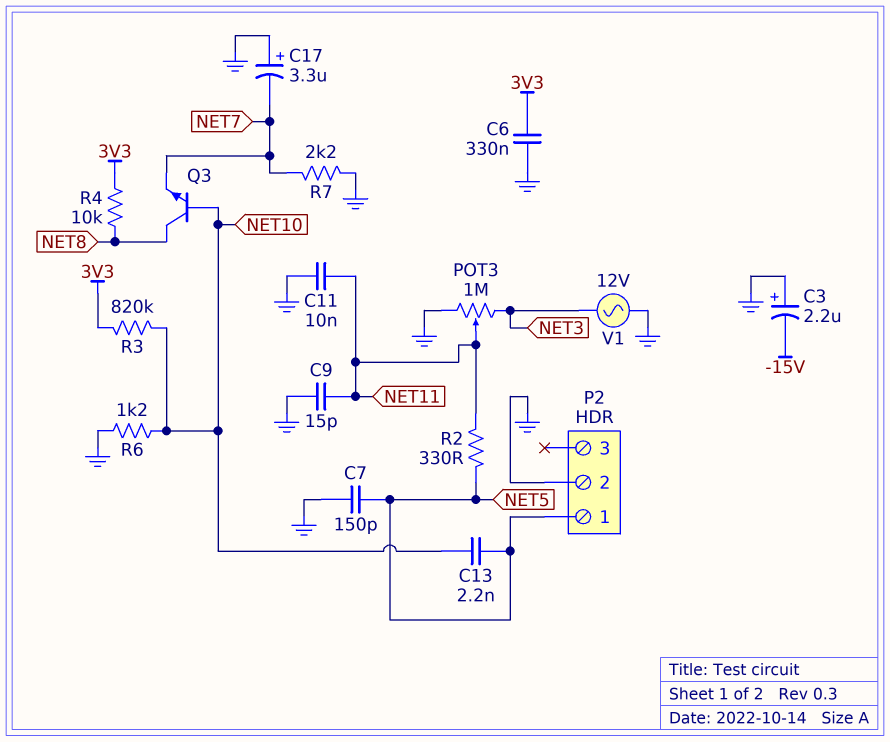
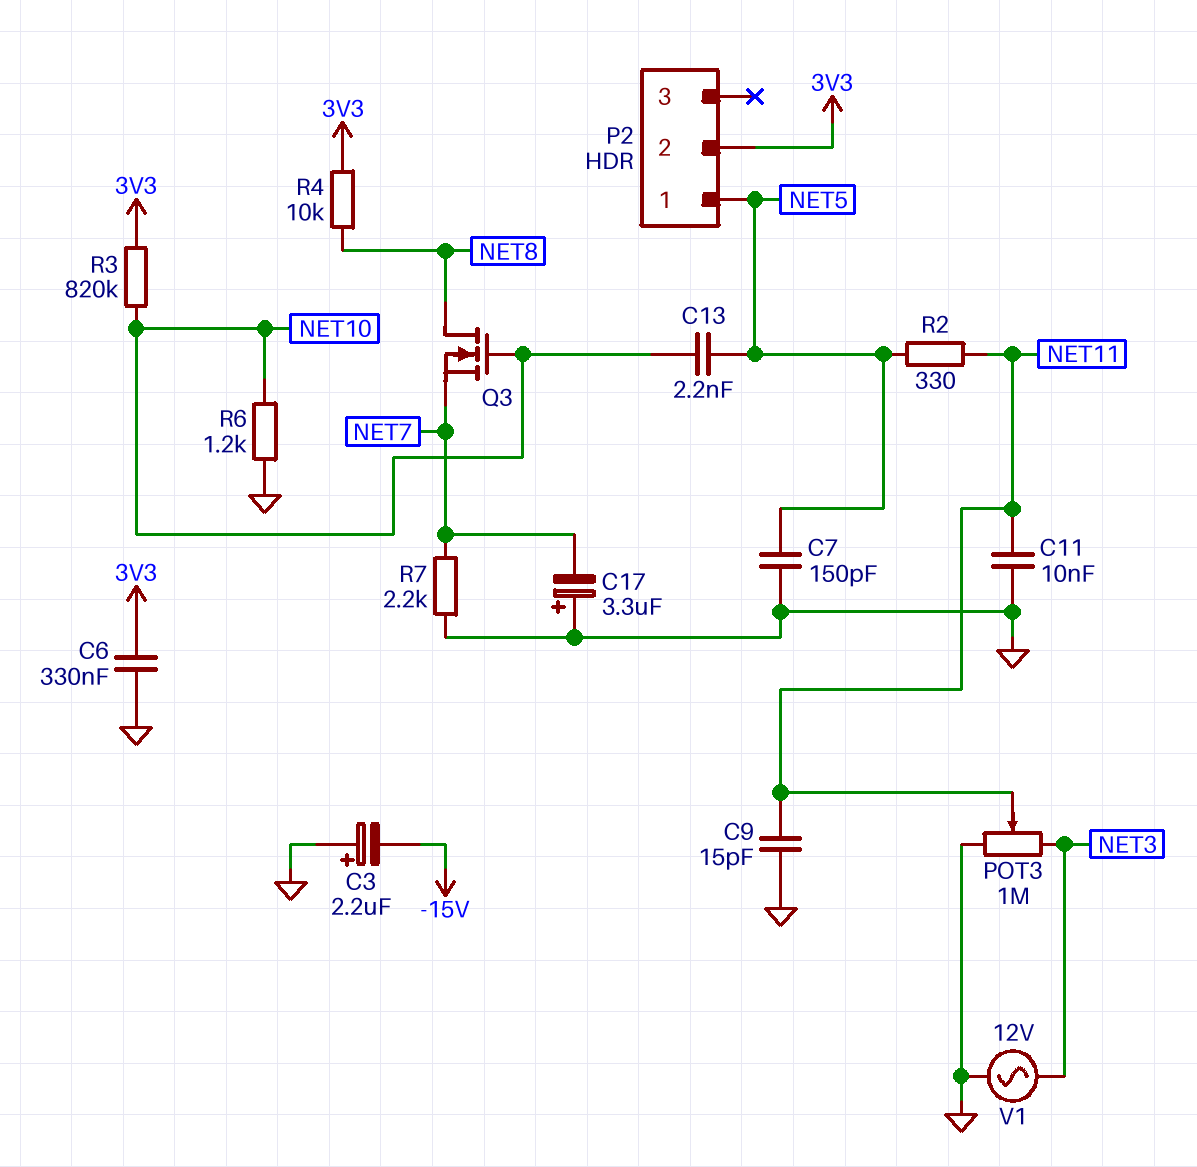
P2 pin 2: GND -> 3V3
Q3: NPN (B NET10, C NET8, E NET7) -> NMOS (G NET10, D NET8, S NET7)

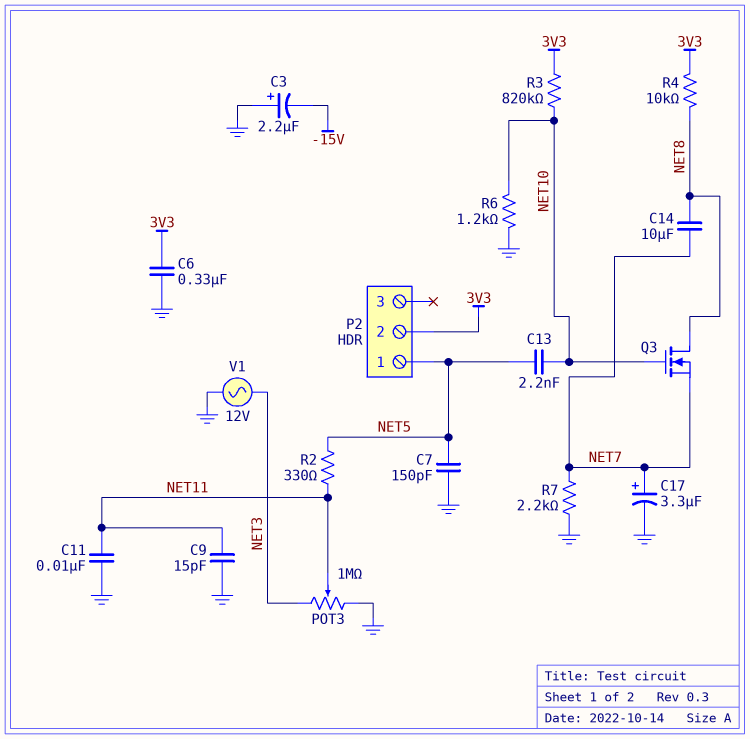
C14: none -> 10uF (NET7, NET8)
C17: 3.3uF (plus GND, minus NET7) -> 3.3uF (plus NET7, minus GND)

